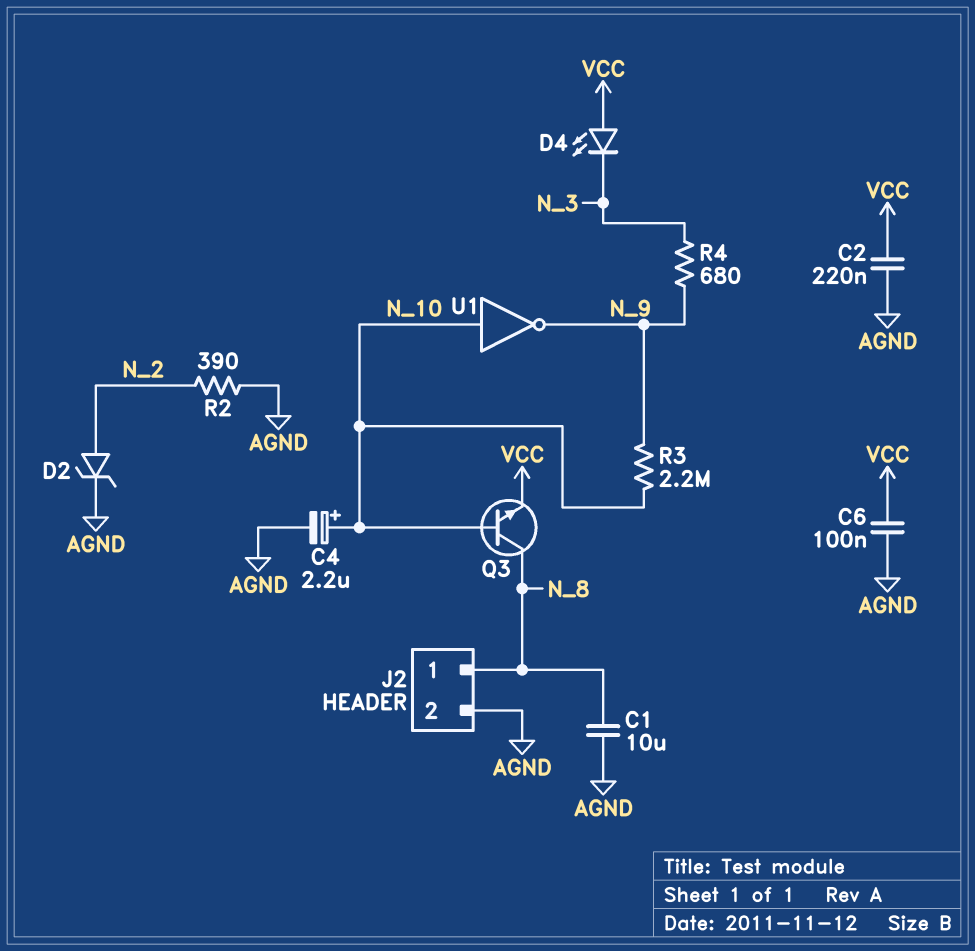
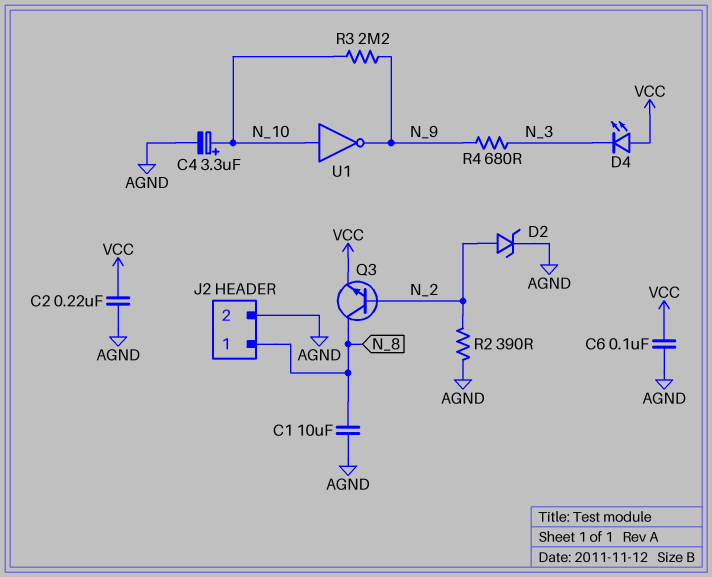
C4: 2.2uF (plus N_10, minus AGND) -> 3.3uF (plus N_10, minus AGND)
Q3: NPN (B N_10, C N_8, E VCC) -> NPN (B N_2, C N_8, E VCC)

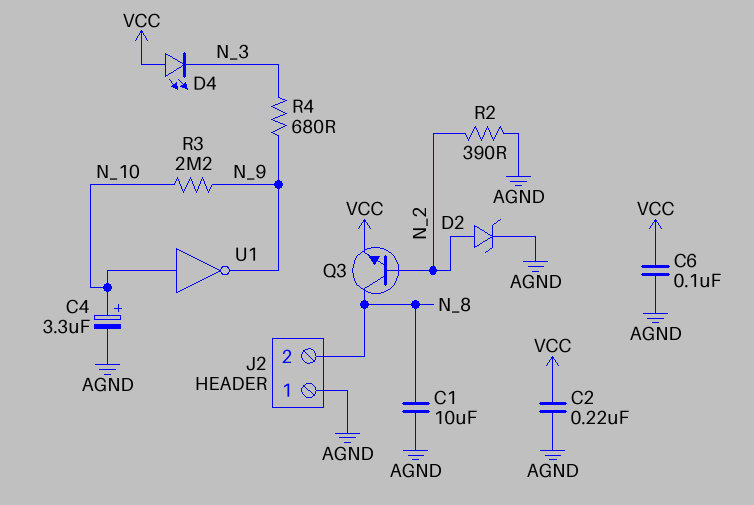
J2 pin 1: N_8 -> AGND
J2 pin 2: AGND -> N_8

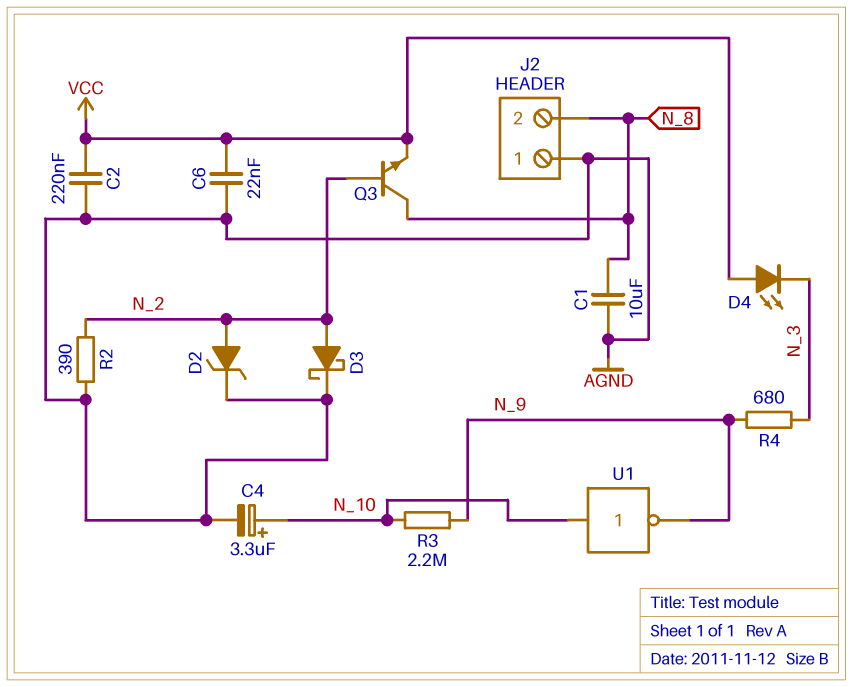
C6: 100nF (AGND, VCC) -> 22nF (AGND, VCC)
D3: none -> schottky (A N_2, K AGND)

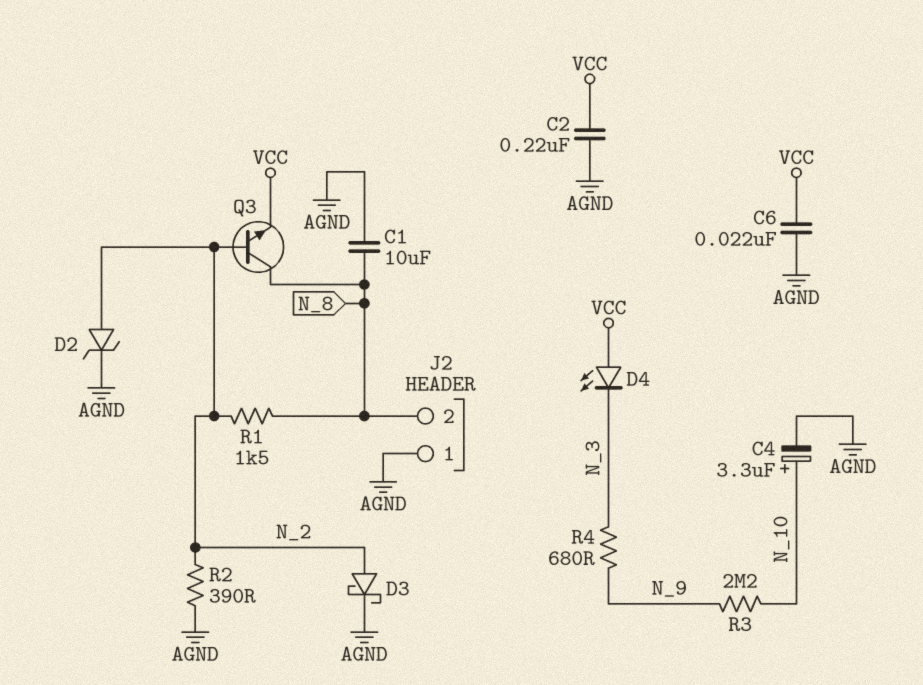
R1: none -> 1.5k (N_2, N_8)
U1: NOT (in N_10, out N_9) -> none

